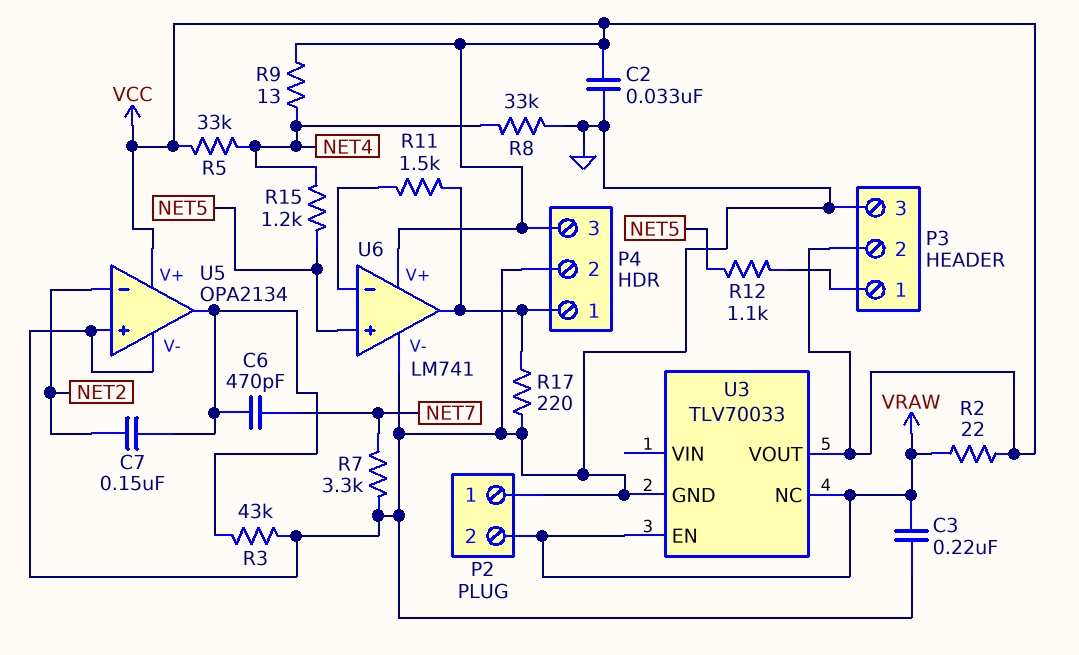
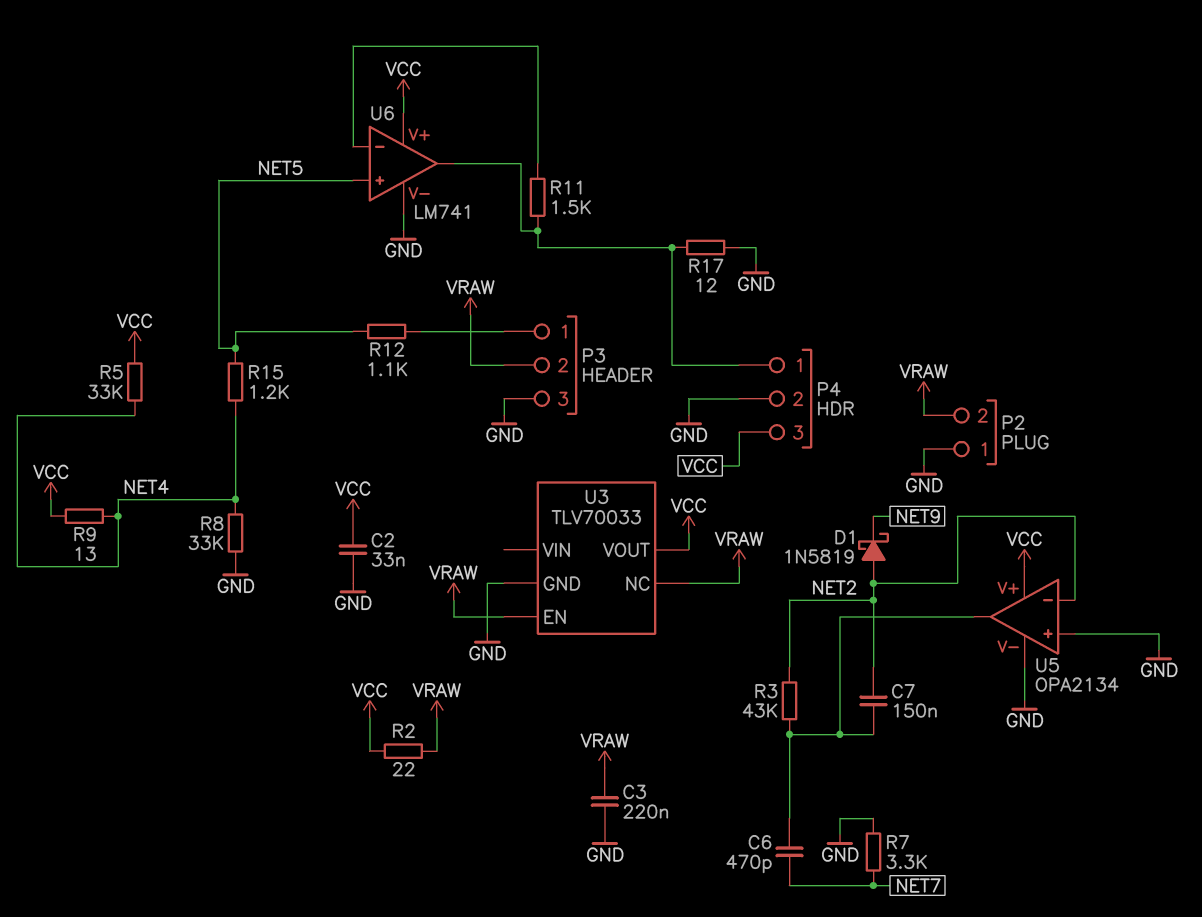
D1: none -> schottky 1N5819 (A NET2, K NET9)
P3 pin 2: VCC -> VRAW
R3: 43k (GND, U5/out) -> 43k (NET2, U5/out)
R17: 220 (GND, P4/1) -> 12 (GND, P4/1)

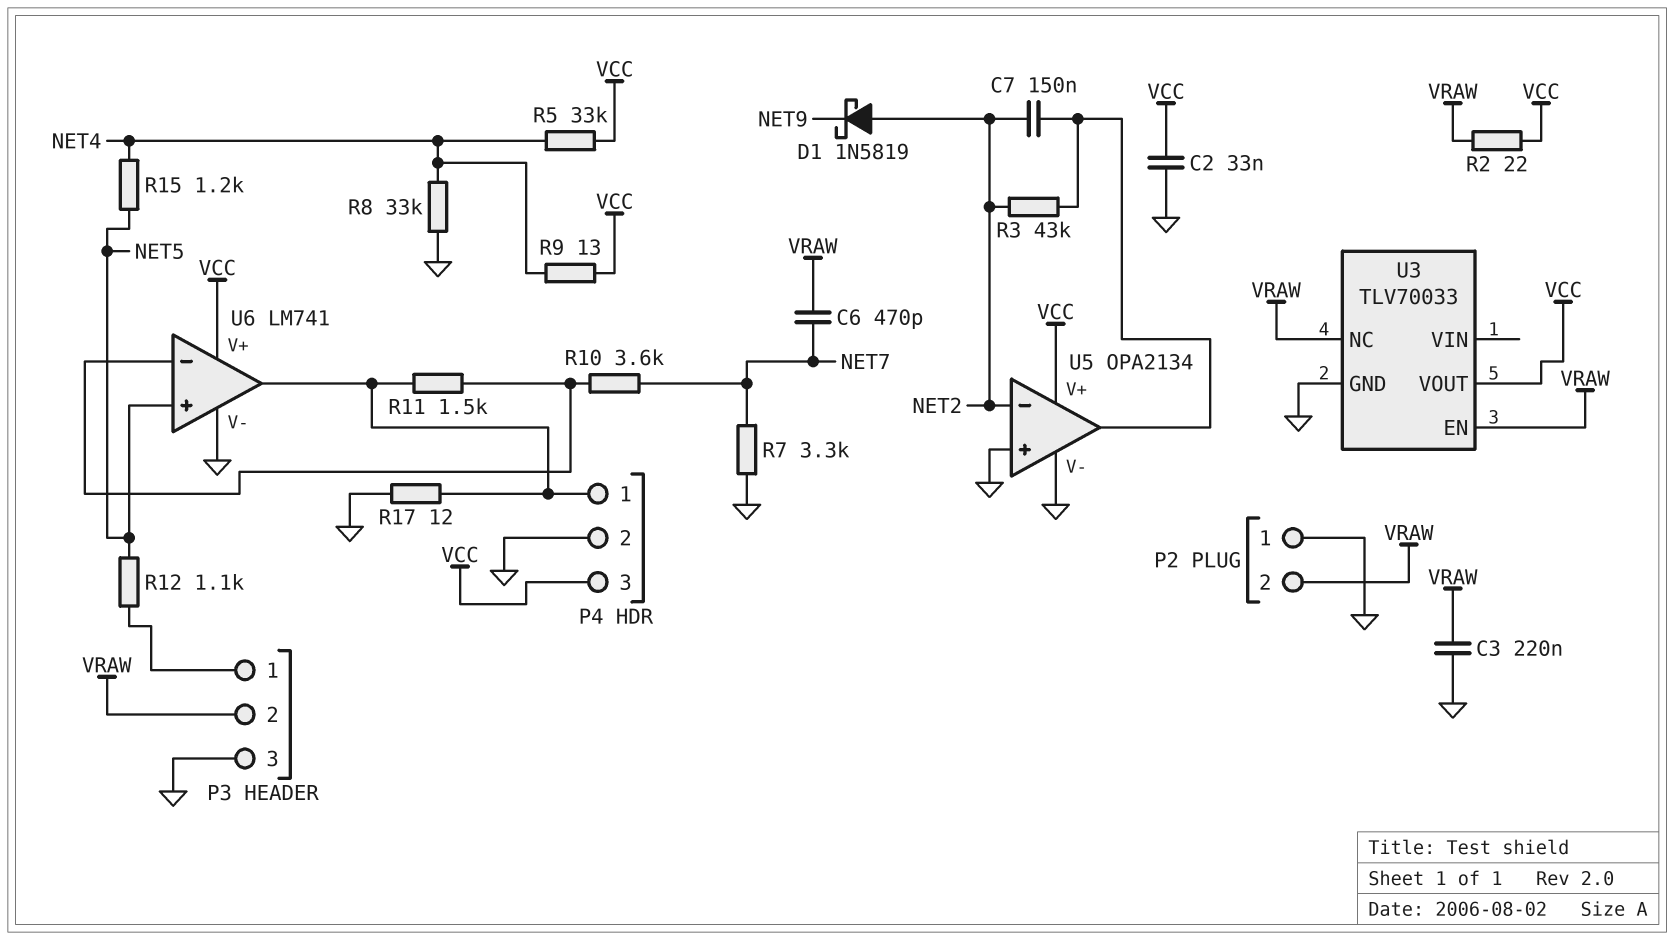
C6: 470pF (NET7, U5/out) -> 470pF (NET7, VRAW)
R10: none -> 3.6k (NET7, U6/in-)

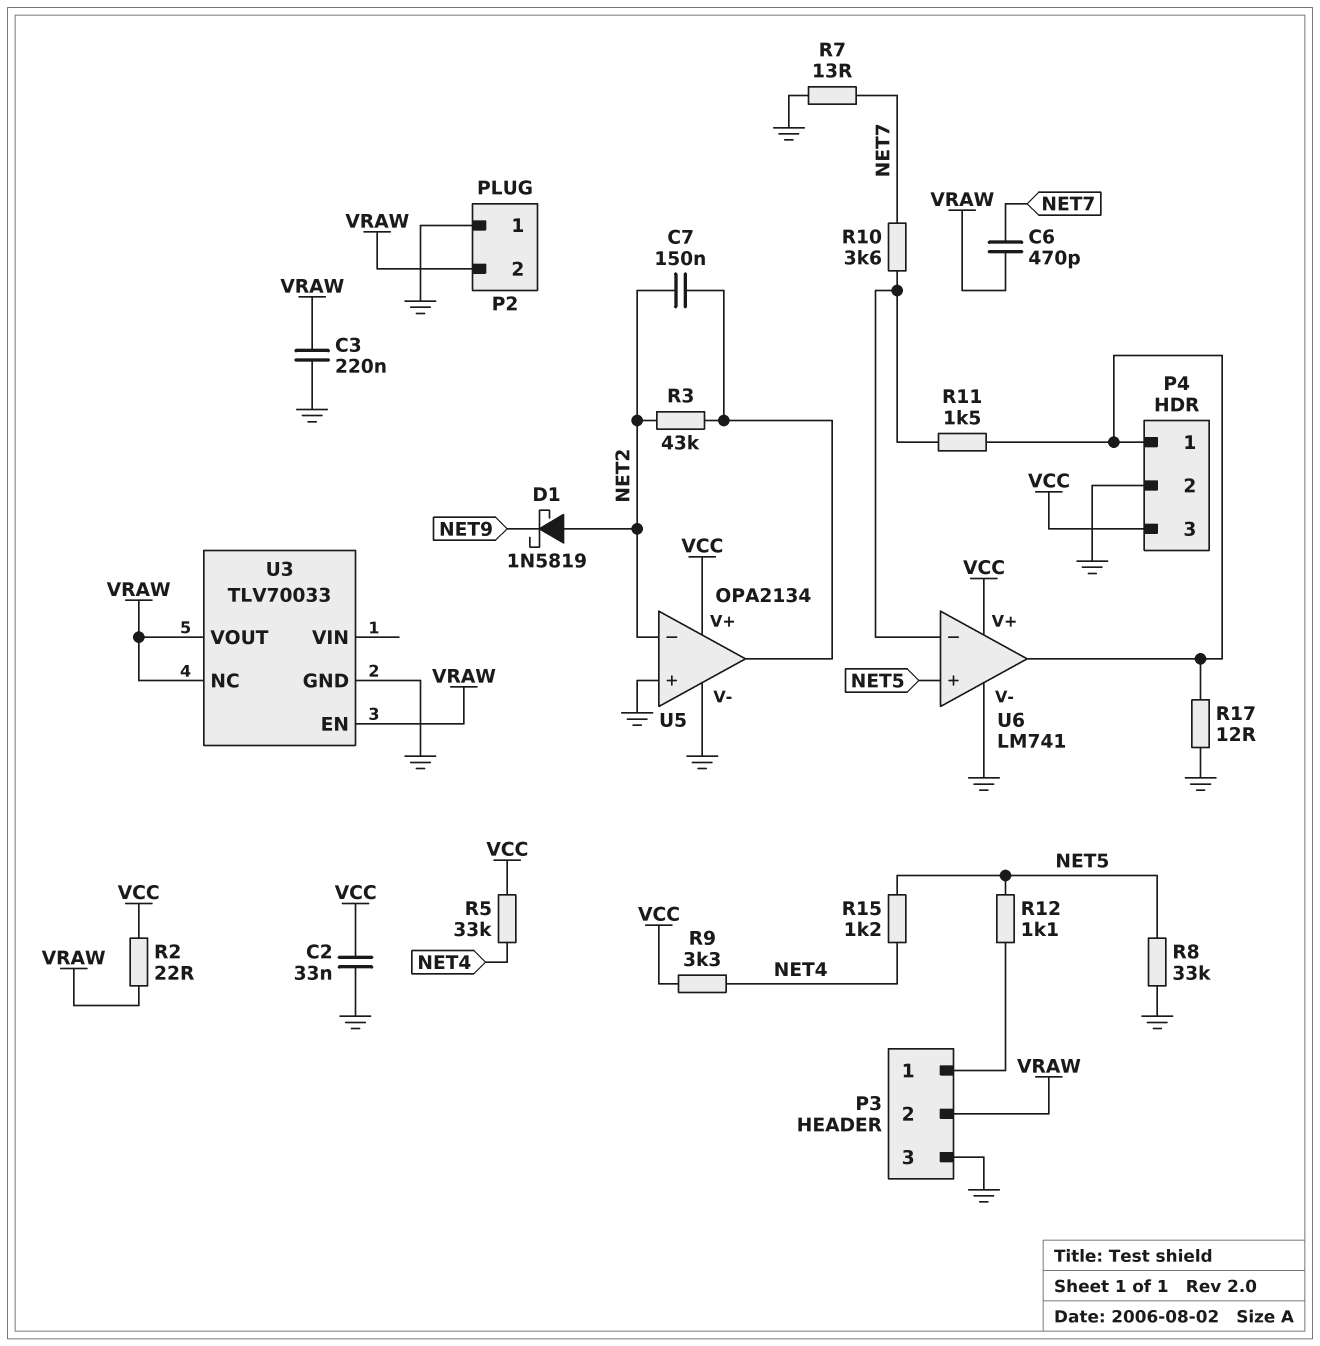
R7: 3.3k (GND, NET7) -> 13 (GND, NET7)
R8: 33k (GND, NET4) -> 33k (GND, NET5)
R9: 13 (NET4, VCC) -> 3.3k (NET4, VCC)
U3 pin VOUT: VCC -> VRAW

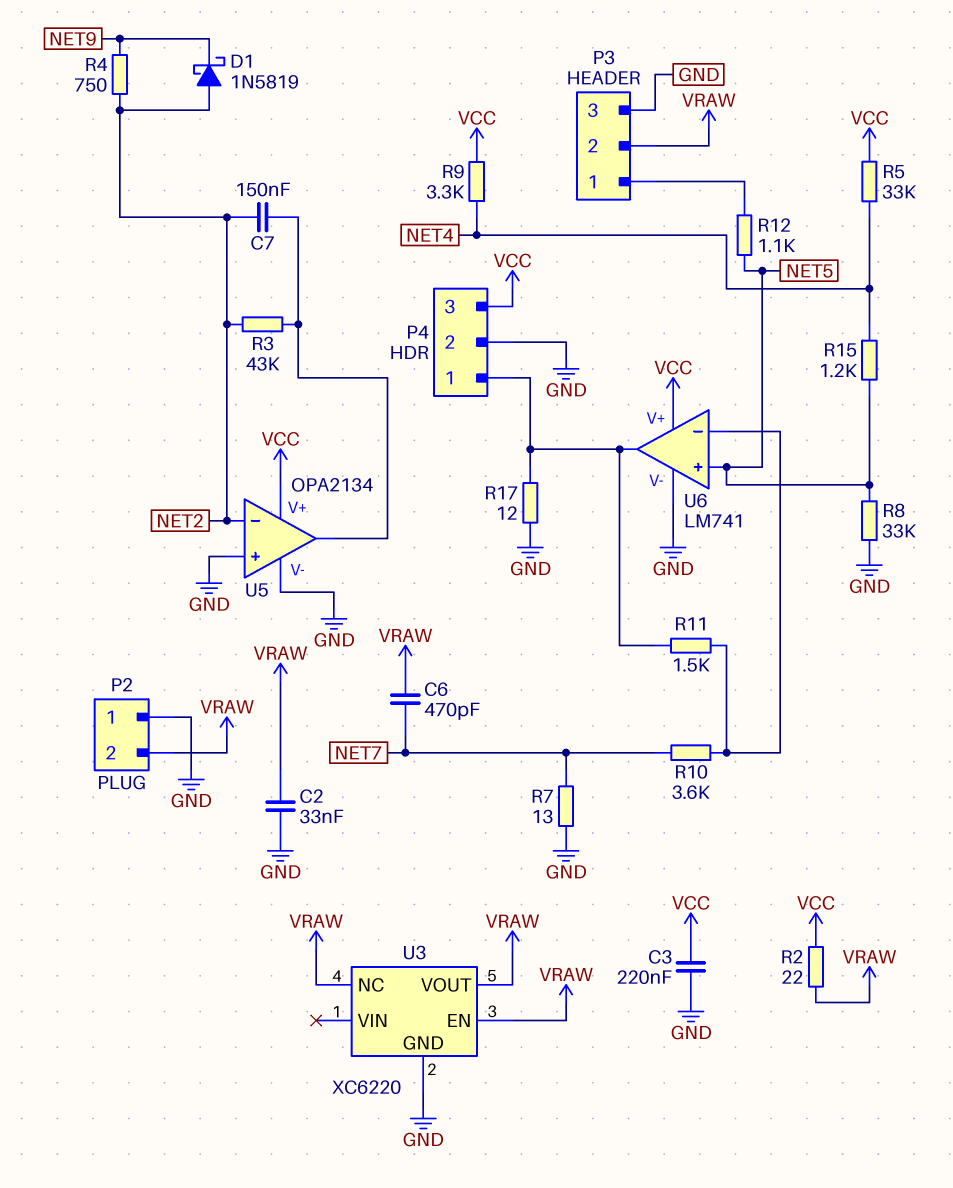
C2: 33nF (GND, VCC) -> 33nF (GND, VRAW)
C3: 220nF (GND, VRAW) -> 220nF (GND, VCC)
R4: none -> 750 (NET2, NET9)
U3: TLV70033 -> XC6220

